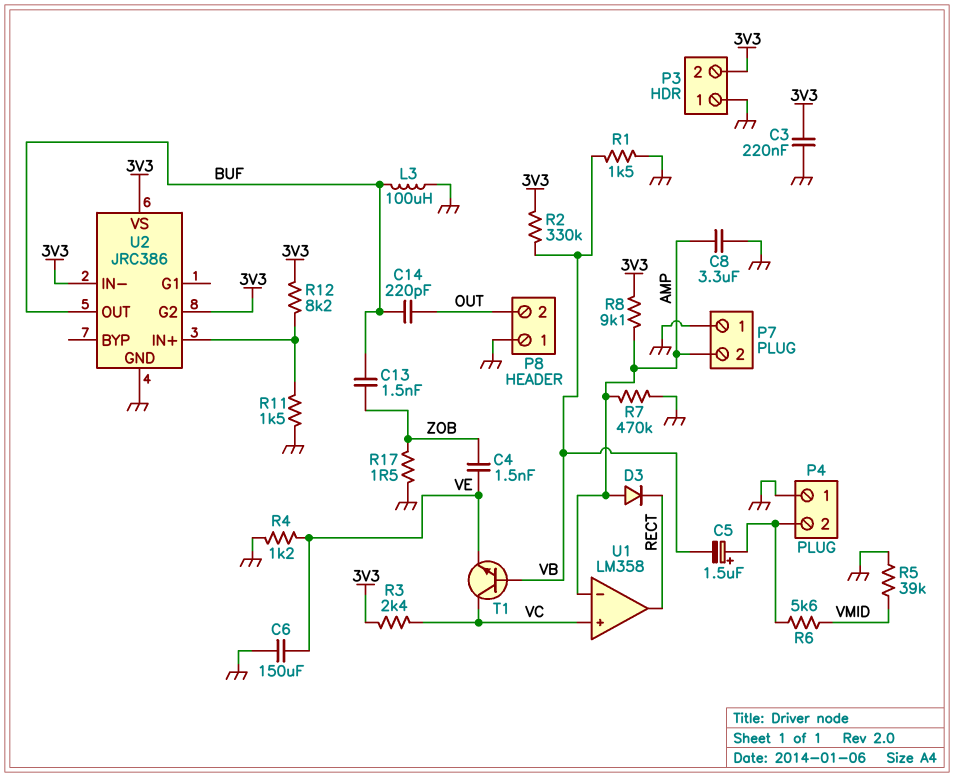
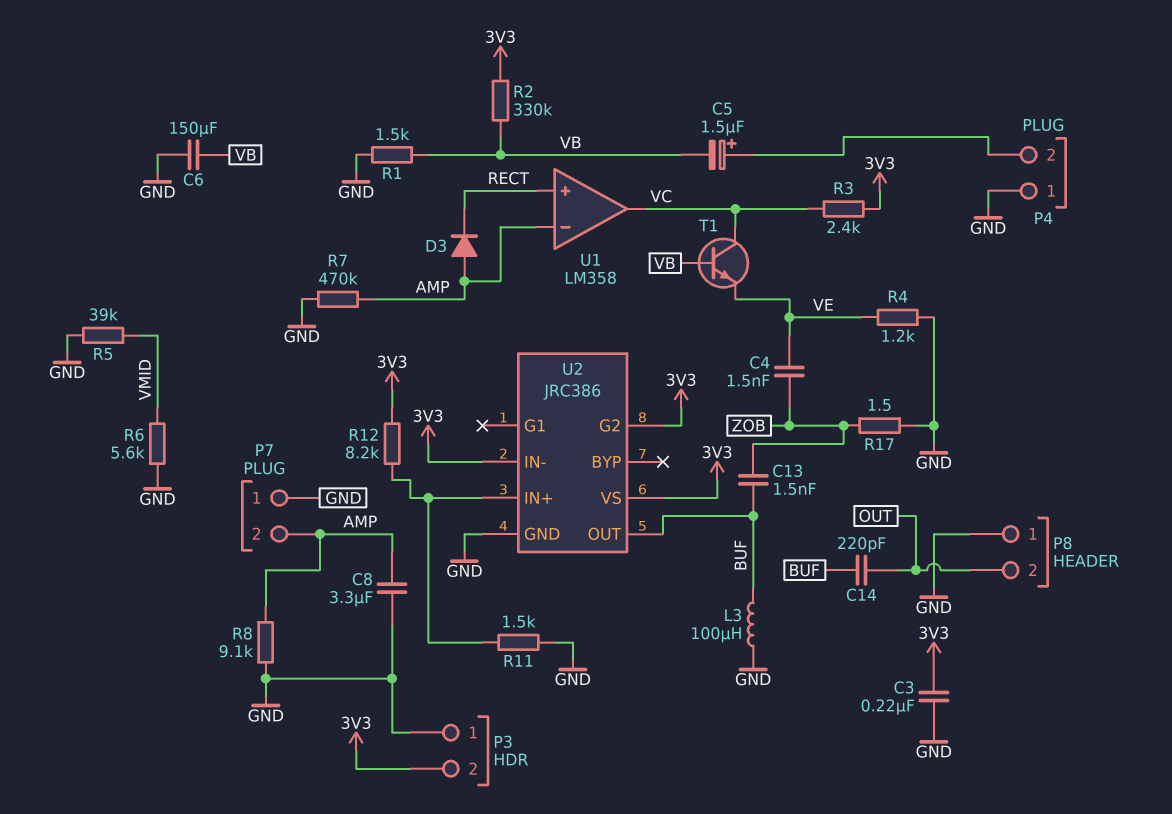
C6: 150uF (GND, VE) -> 150uF (GND, VB)
R6: 5.6k (P4/2, VMID) -> 5.6k (GND, VMID)
R8: 9.1k (3V3, AMP) -> 9.1k (AMP, GND)
U1 pin in+: VC -> RECT
U1 pin out: RECT -> VC

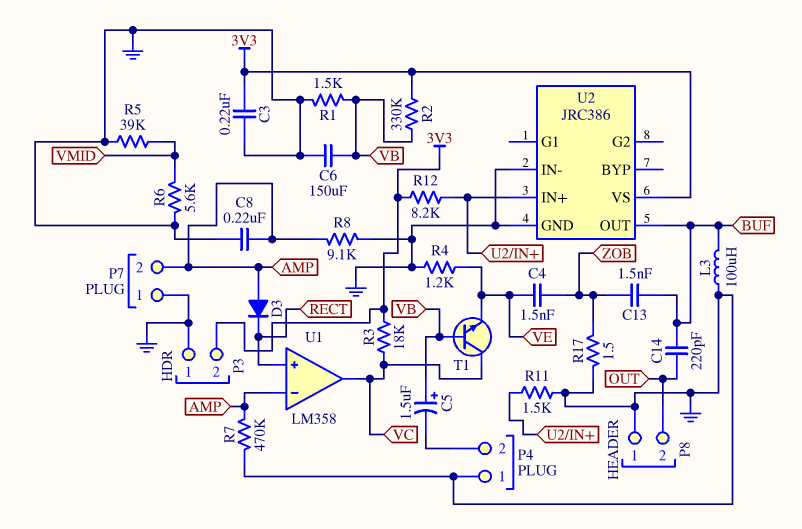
C5: 1.5uF (plus P4/2, minus VB) -> 1.5uF (plus VB, minus P4/2)
C8: 3.3uF (AMP, GND) -> 220nF (AMP, GND)
R3: 2.4k (3V3, VC) -> 18k (3V3, VC)
U2 pin G2: 3V3 -> none
U2 pin IN-: 3V3 -> GND

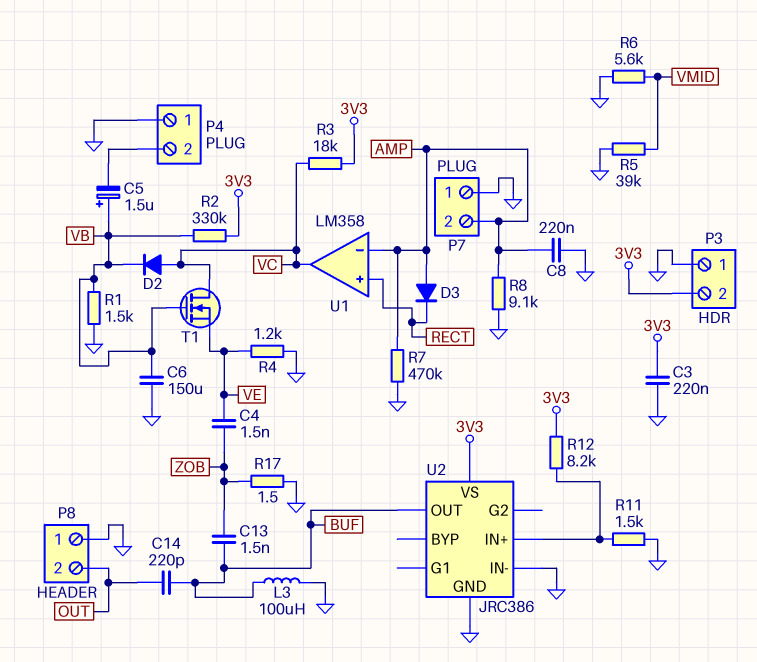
D2: none -> diode (A VC, K VB)
T1: NPN (B VB, C VC, E VE) -> NMOS (G VB, D VC, S VE)

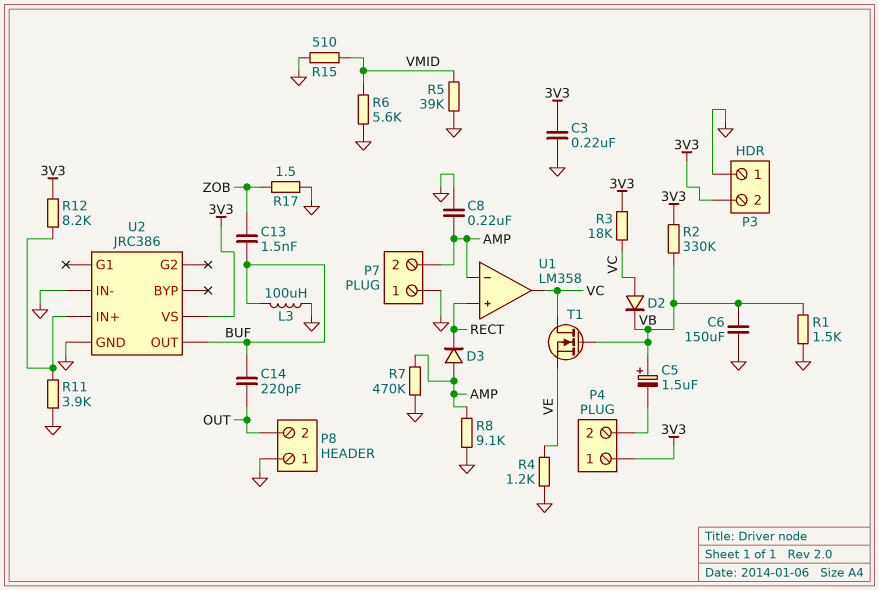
C4: 1.5nF (VE, ZOB) -> none
P4 pin 1: GND -> 3V3
R11: 1.5k (GND, U2/IN+) -> 3.9k (GND, U2/IN+)
R15: none -> 510 (GND, VMID)

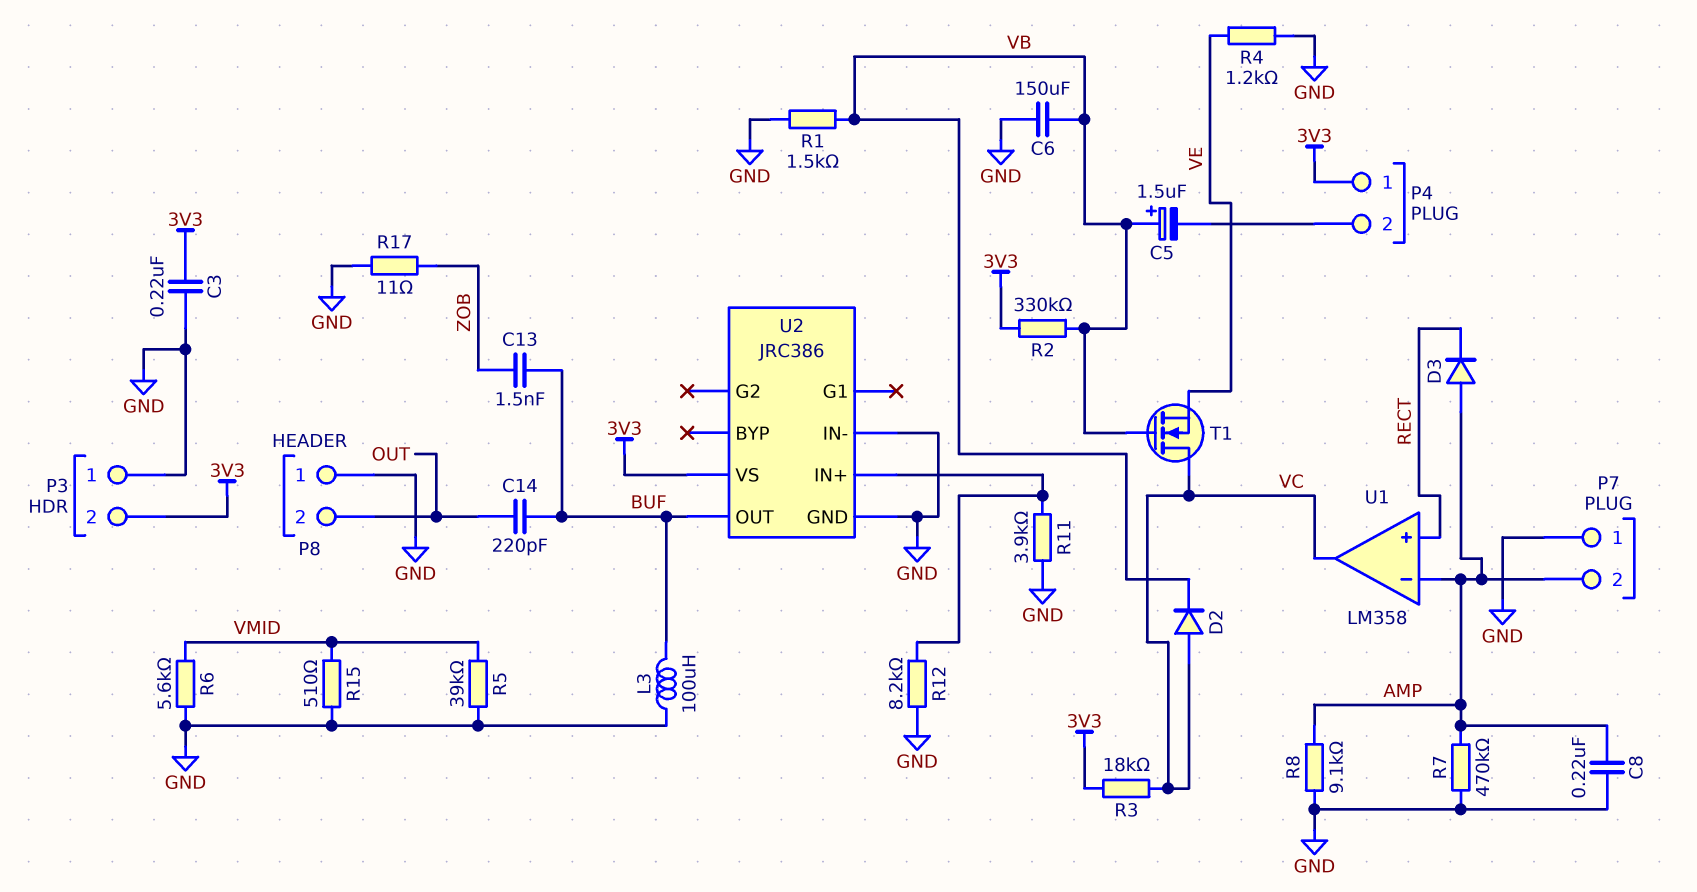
R12: 8.2k (3V3, U2/IN+) -> 8.2k (GND, U2/IN+)
R17: 1.5 (GND, ZOB) -> 11 (GND, ZOB)

